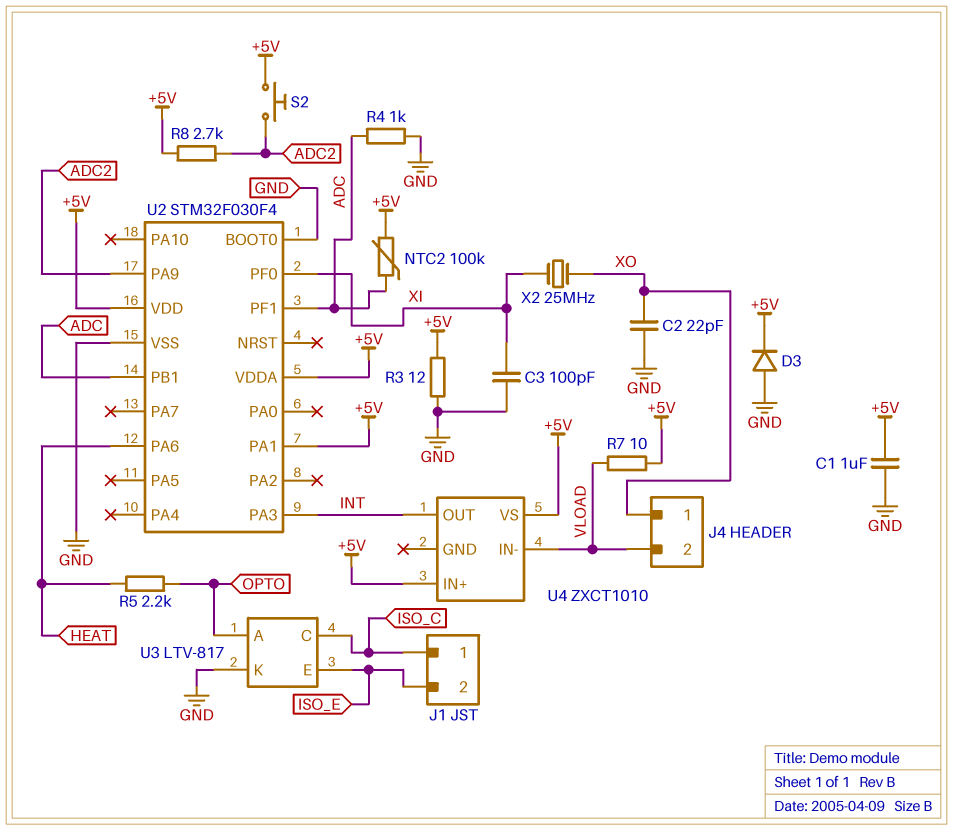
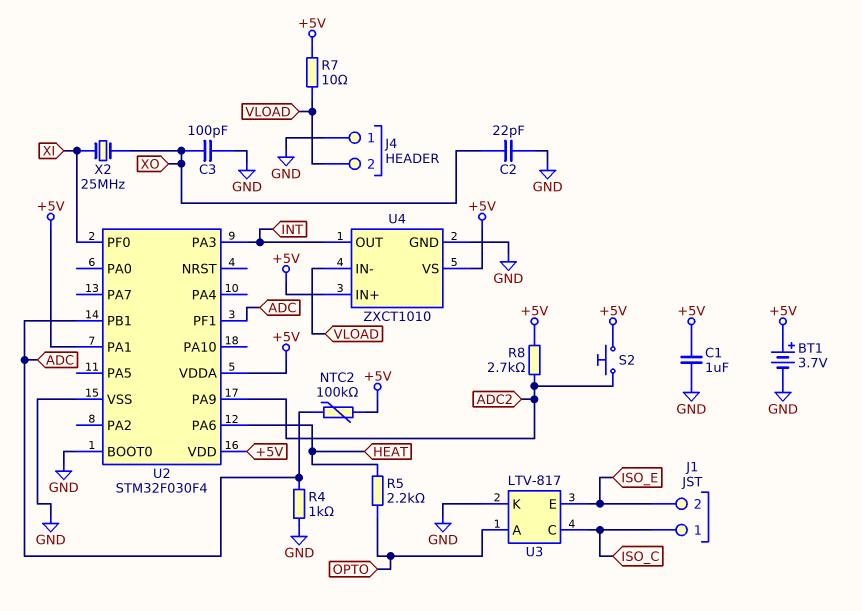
BT1: none -> 3.7V (plus +5V, minus GND)
C3: 100pF (GND, XI) -> 100pF (GND, XO)
D3: diode (A GND, K +5V) -> none
J4 pin 1: XO -> GND
R3: 12 (+5V, GND) -> none
U4 pin GND: none -> GND

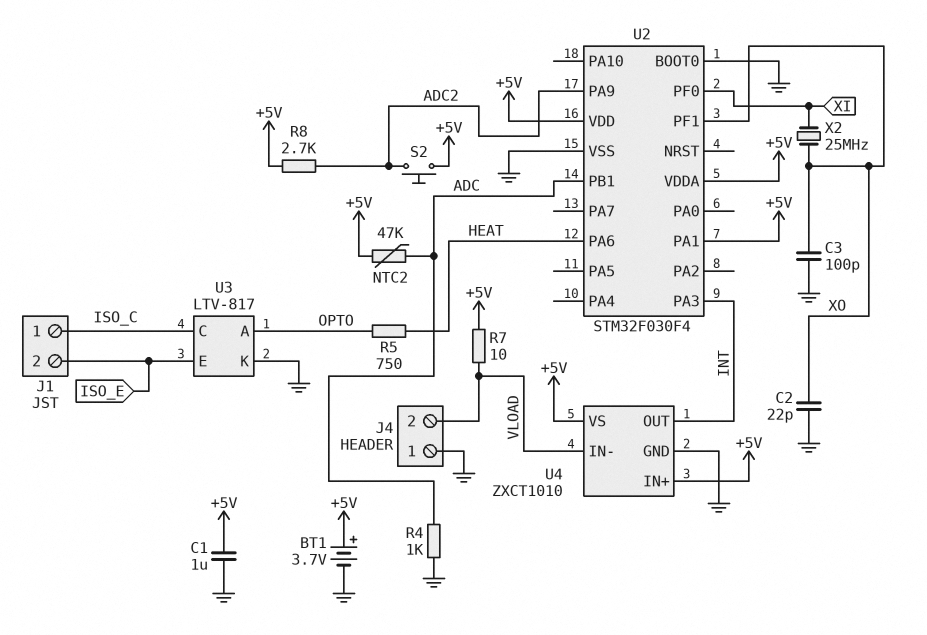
NTC2: 100k (+5V, ADC) -> 47k (+5V, ADC)
R5: 2.2k (HEAT, OPTO) -> 750 (HEAT, OPTO)
U2 pin PF1: ADC -> XO

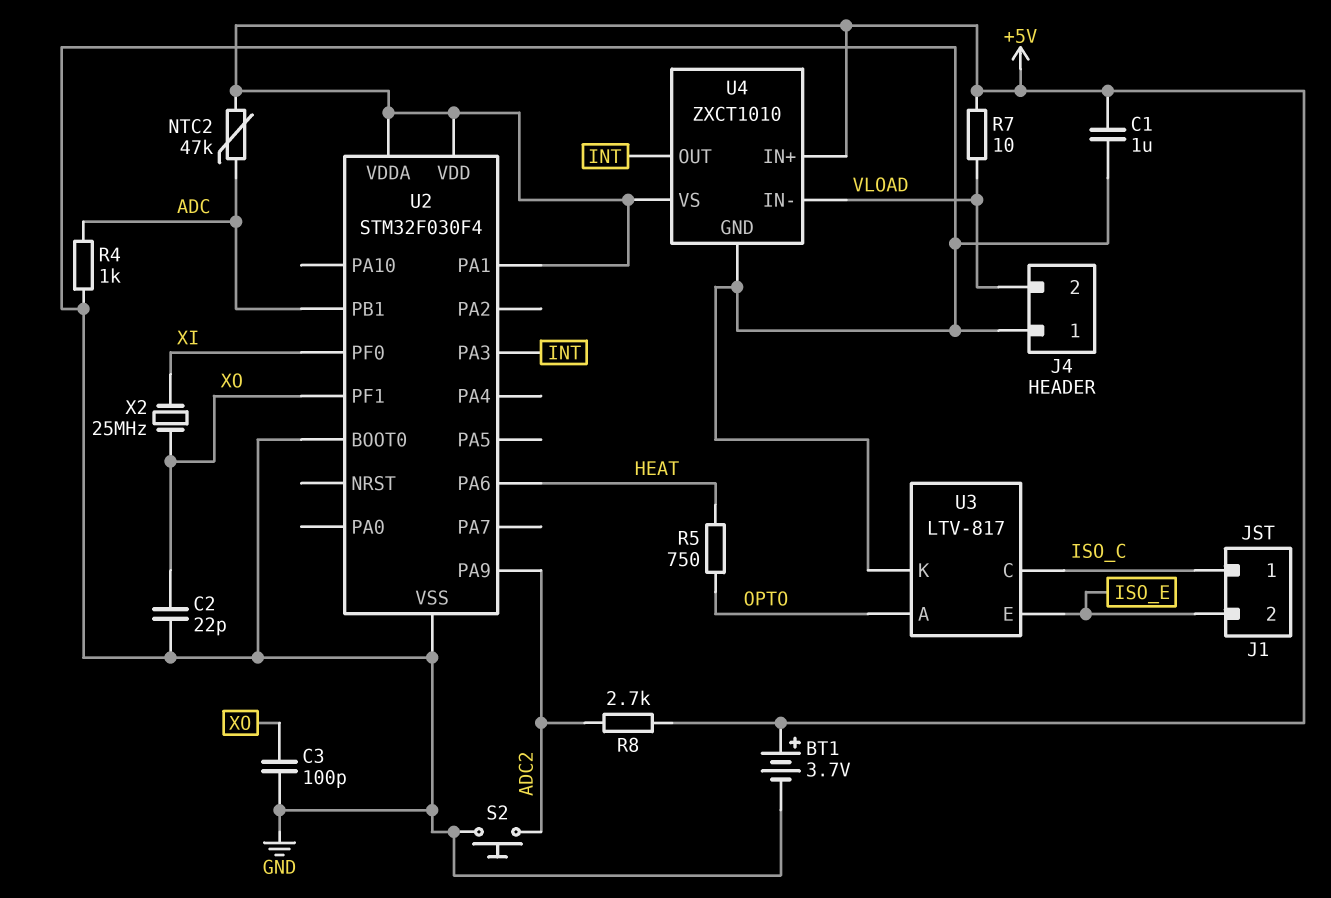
S2: button (+5V, ADC2) -> button (ADC2, GND)

